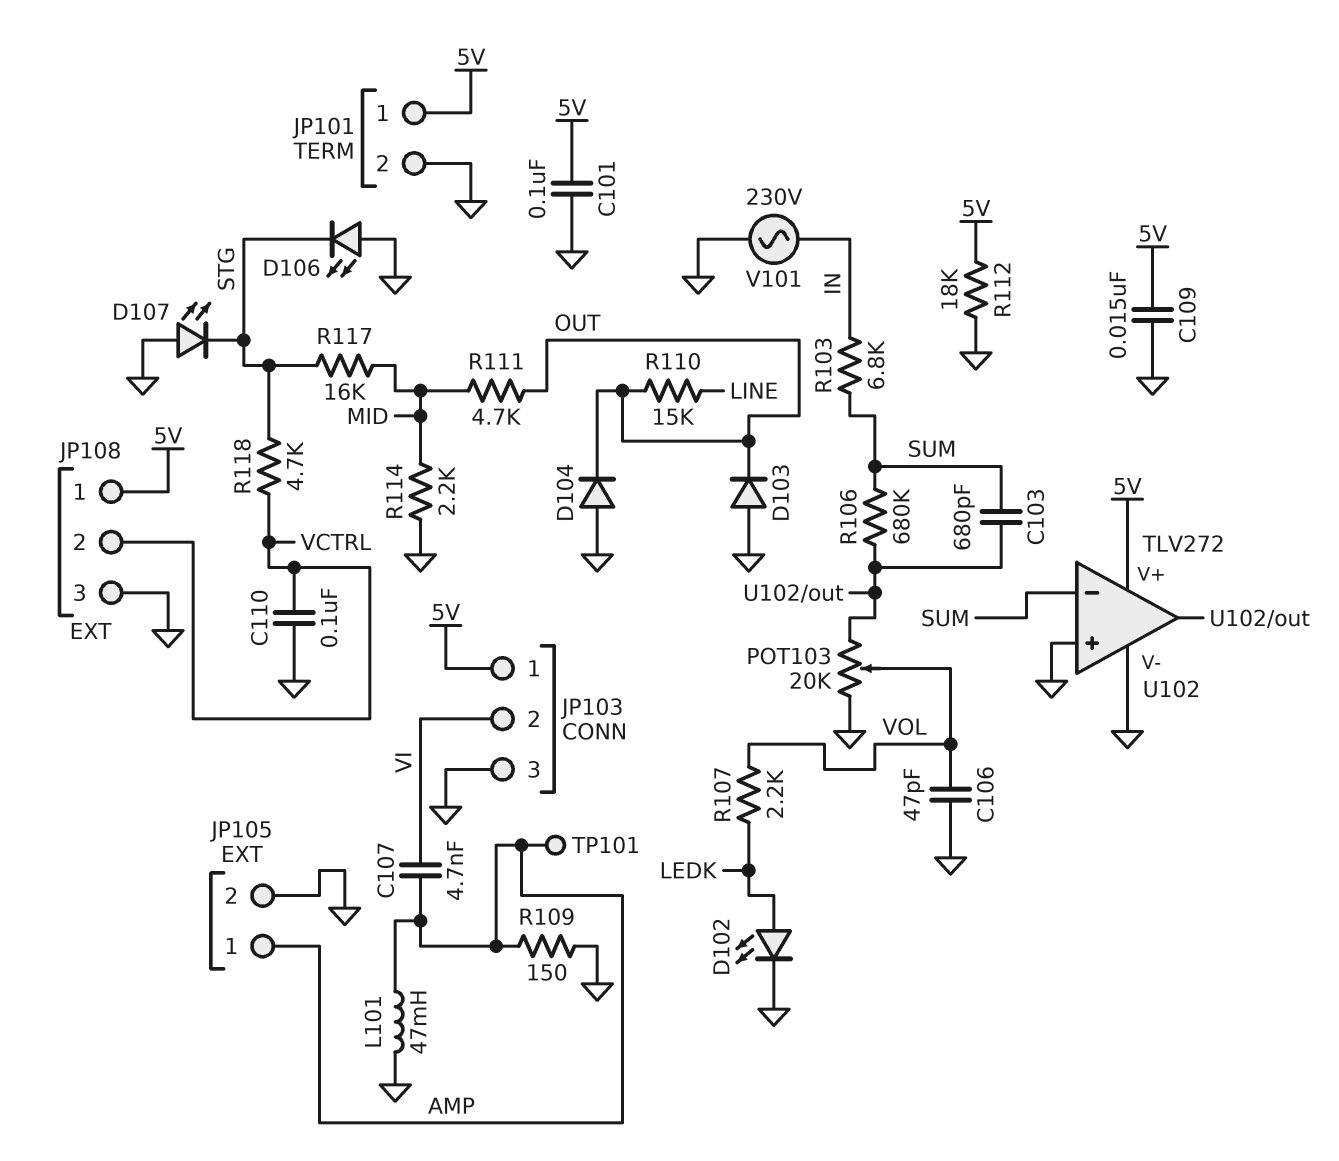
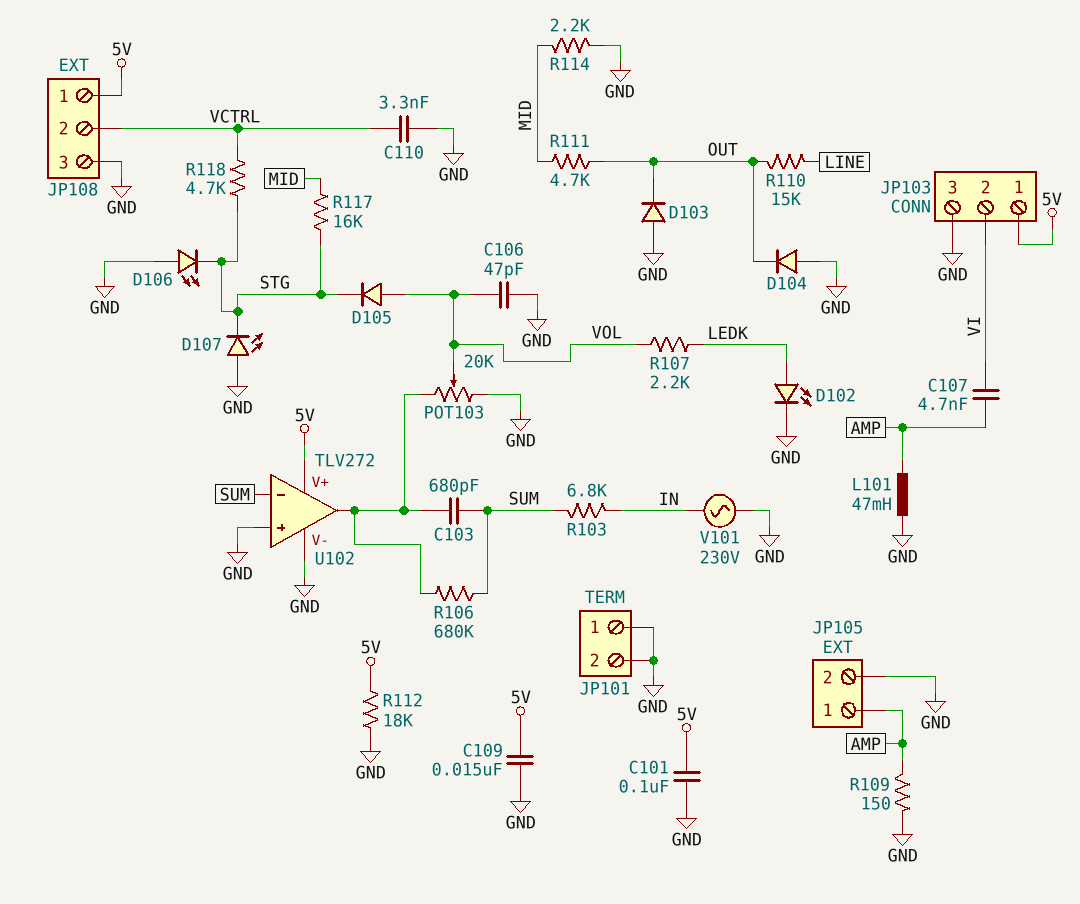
C110: 100nF (GND, VCTRL) -> 3.3nF (GND, VCTRL)
D105: none -> diode (A VOL, K STG)
JP101 pin 1: 5V -> GND
TP101: test point (AMP) -> none

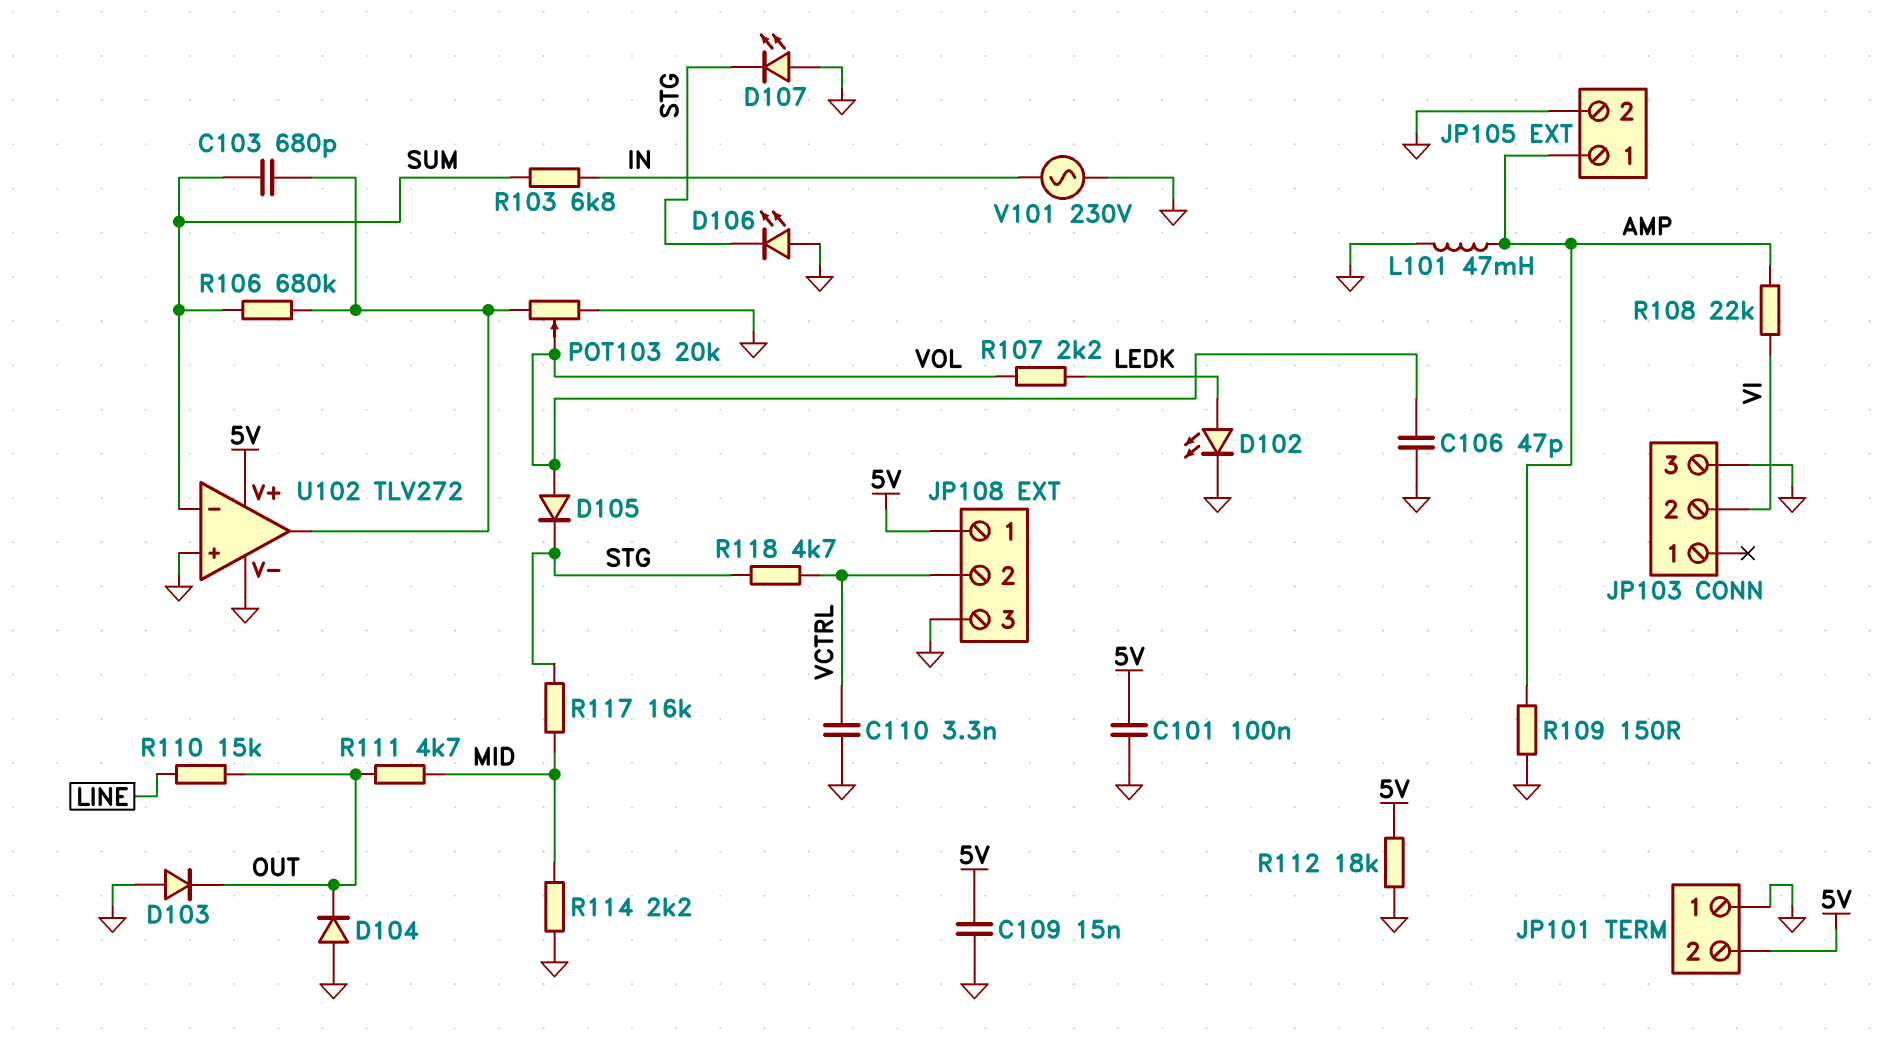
C107: 4.7nF (AMP, VI) -> none
JP101 pin 2: GND -> 5V
JP103 pin 1: 5V -> none
R108: none -> 22k (AMP, VI)

